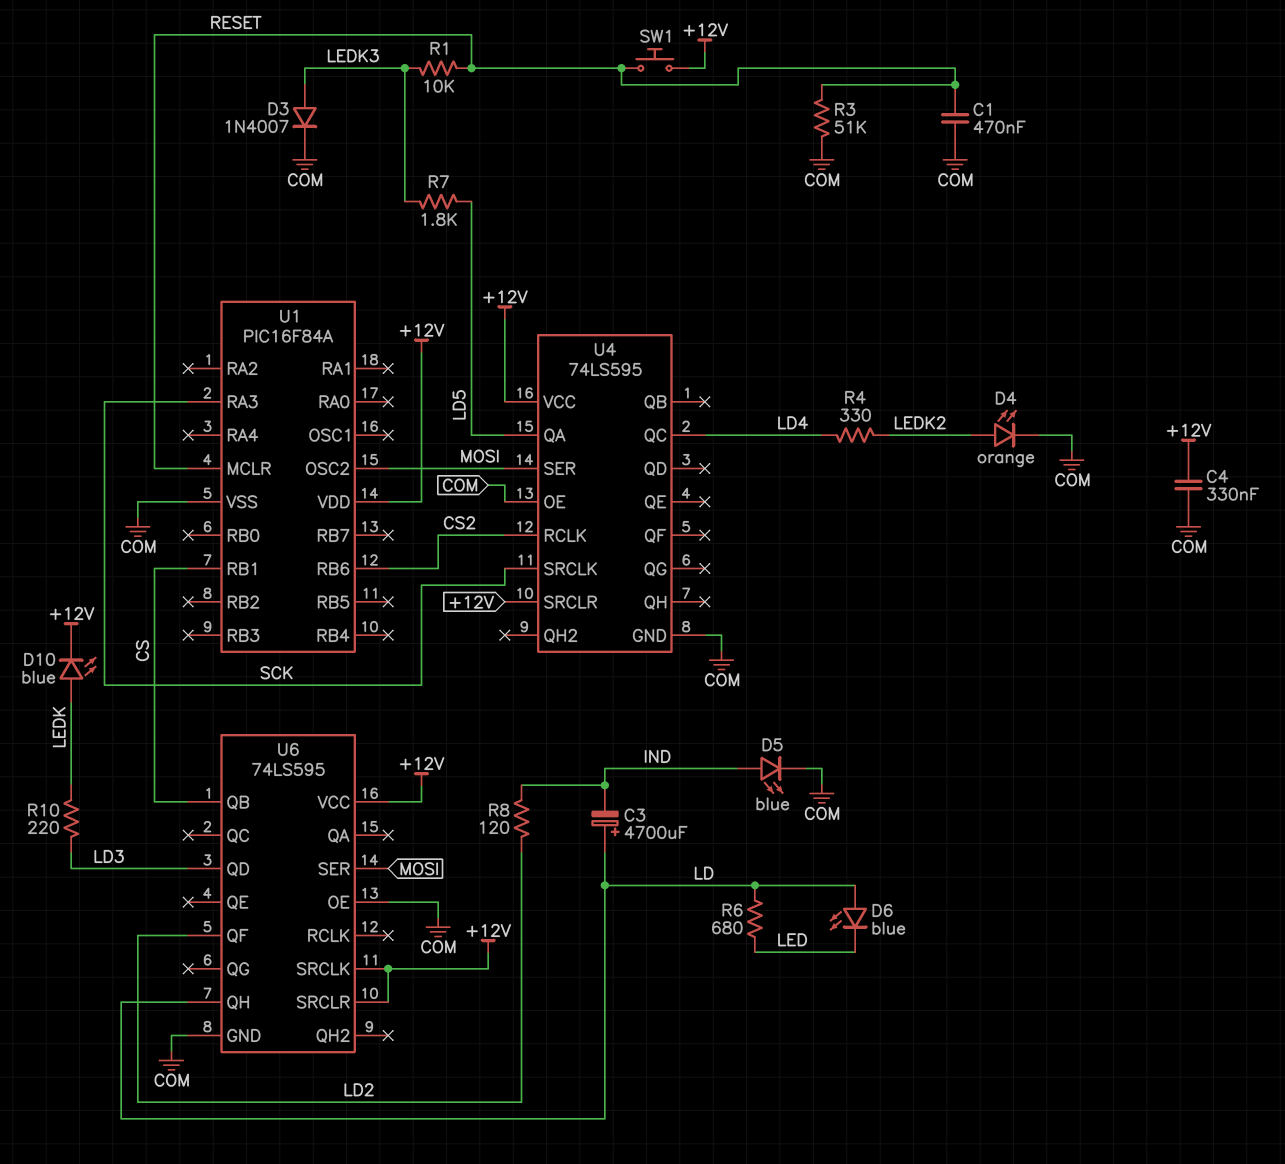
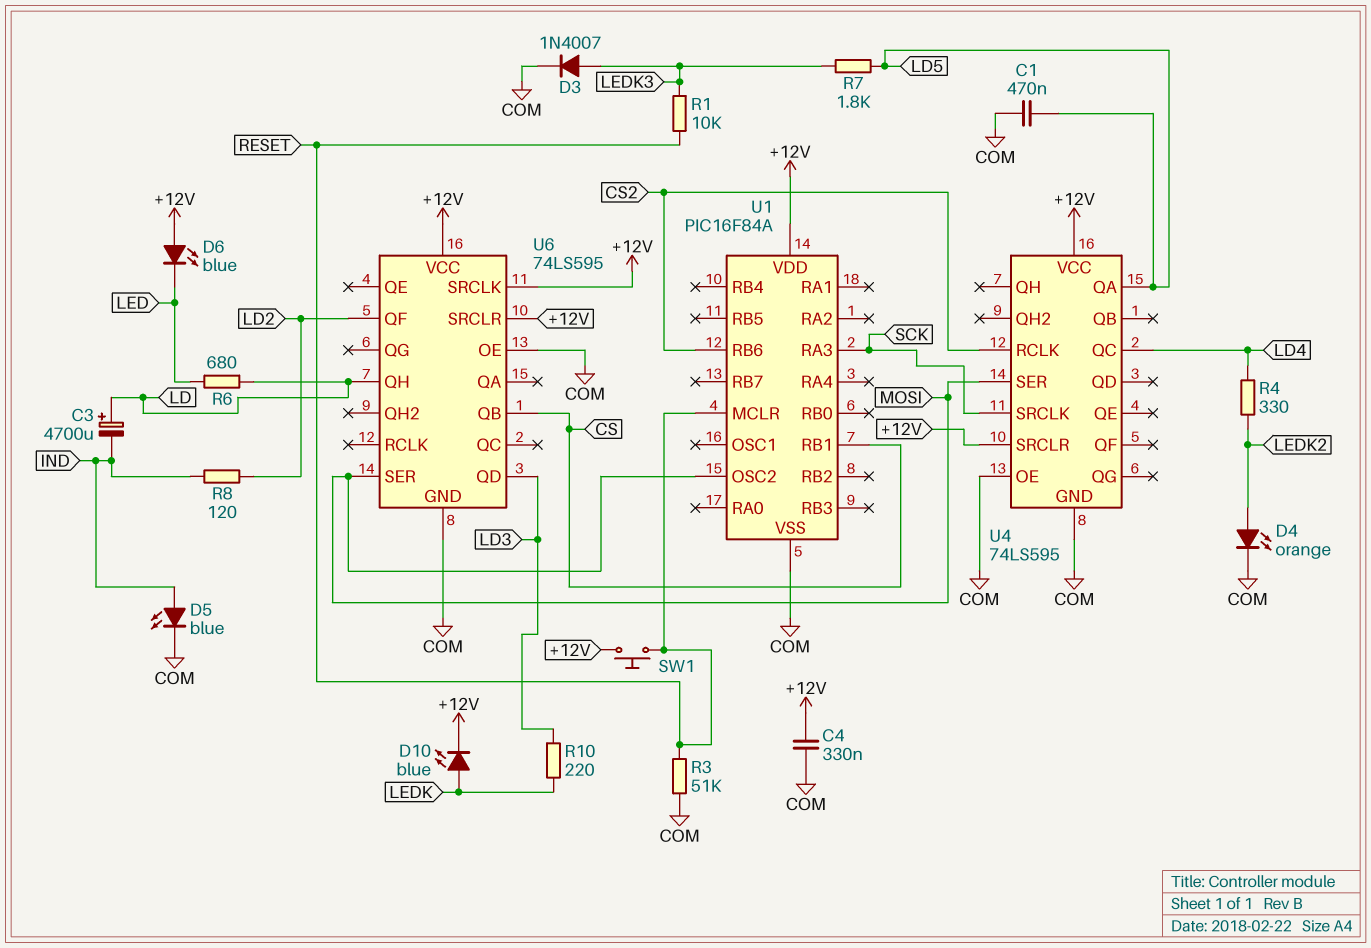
C1: 470nF (COM, RESET) -> 470nF (COM, LD5)
D6: LED blue (A LD, K LED) -> LED blue (A +12V, K LED)

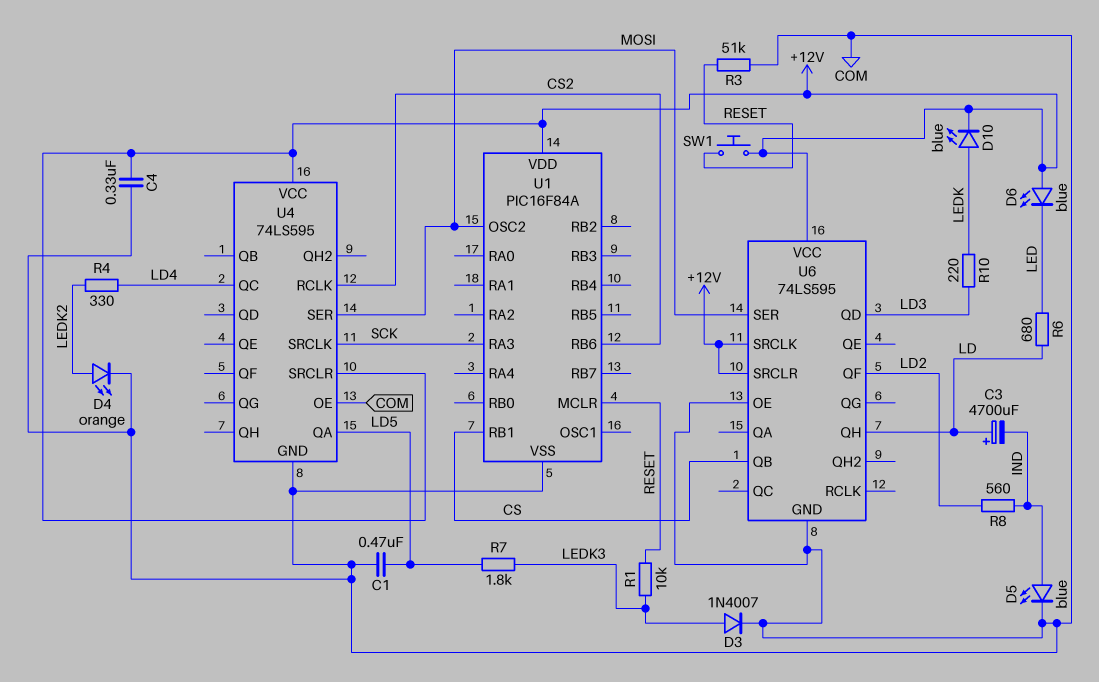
R8: 120 (IND, LD2) -> 560 (IND, LD2)

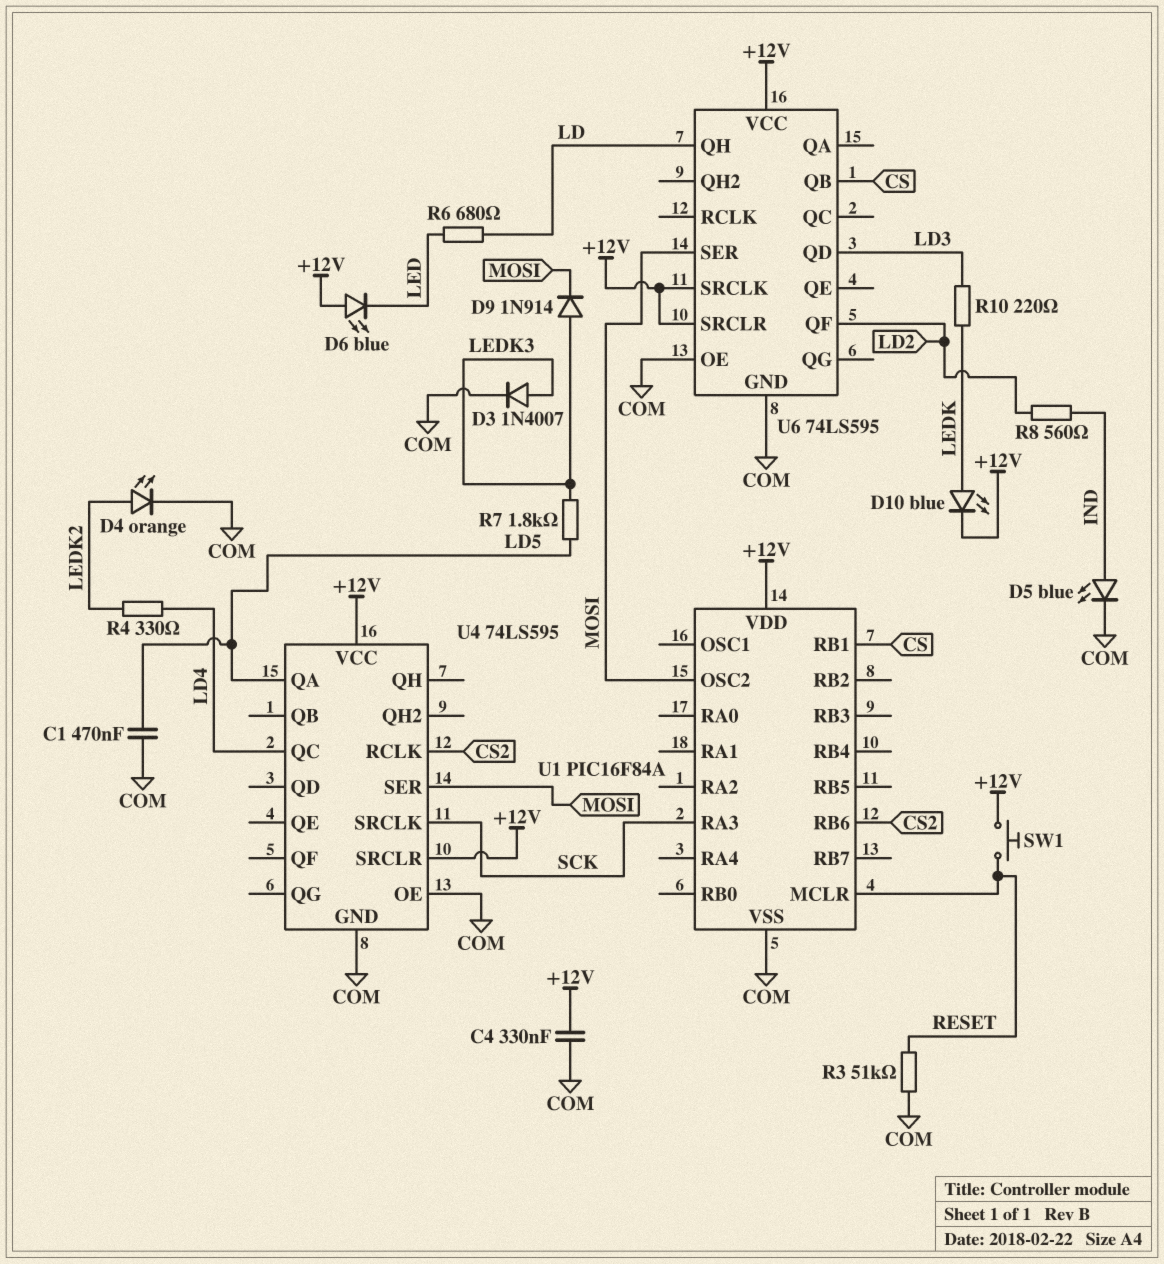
C3: 4700uF (plus LD, minus IND) -> none
D9: none -> diode 1N914 (A LEDK3, K MOSI)
R1: 10k (LEDK3, RESET) -> none

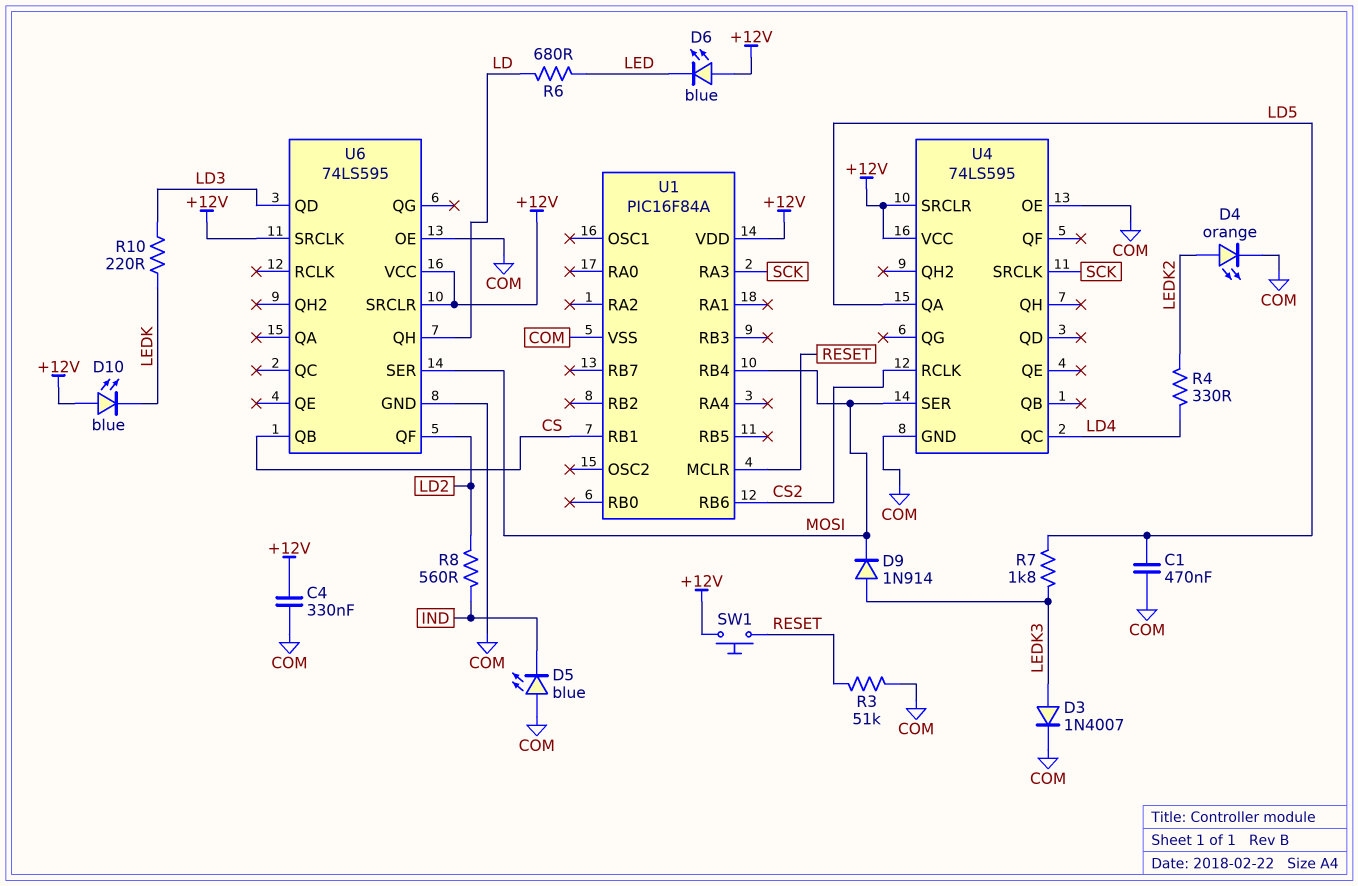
D5: LED blue (A IND, K COM) -> LED blue (A COM, K IND)
D10: LED blue (A LEDK, K +12V) -> LED blue (A +12V, K LEDK)
U1 pin OSC2: MOSI -> none
U1 pin RB4: none -> MOSI

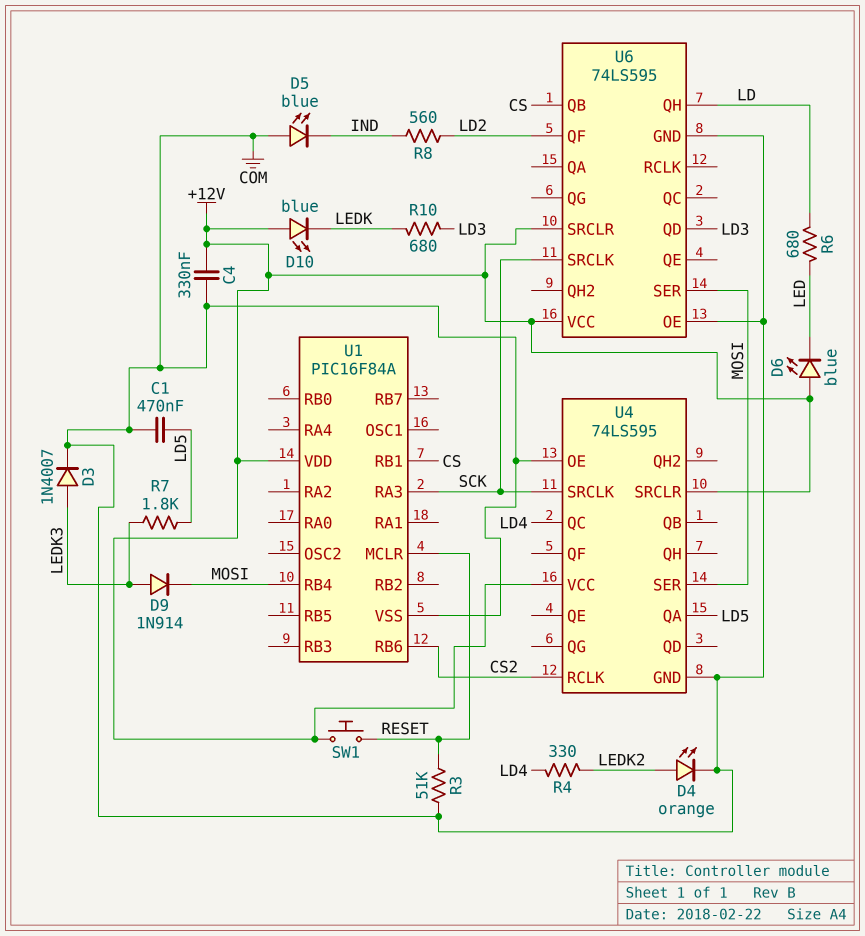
R10: 220 (LD3, LEDK) -> 680 (LD3, LEDK)
U6 pin SRCLK: +12V -> SCK

